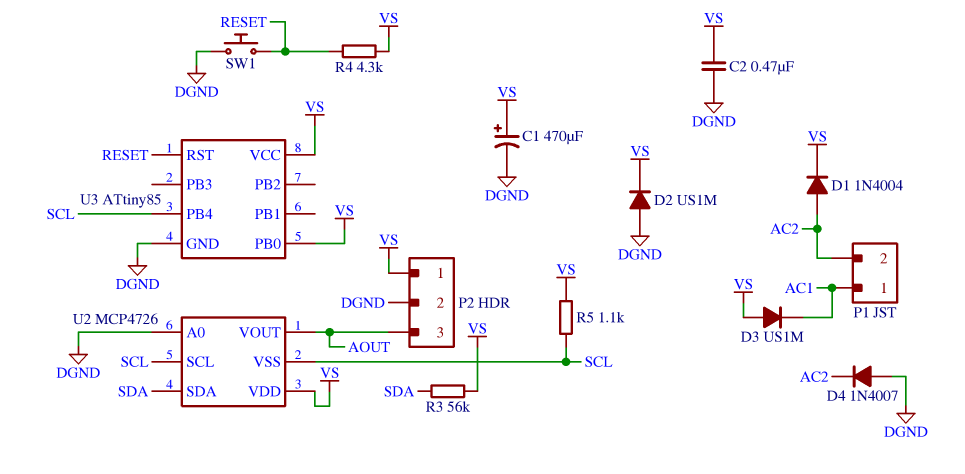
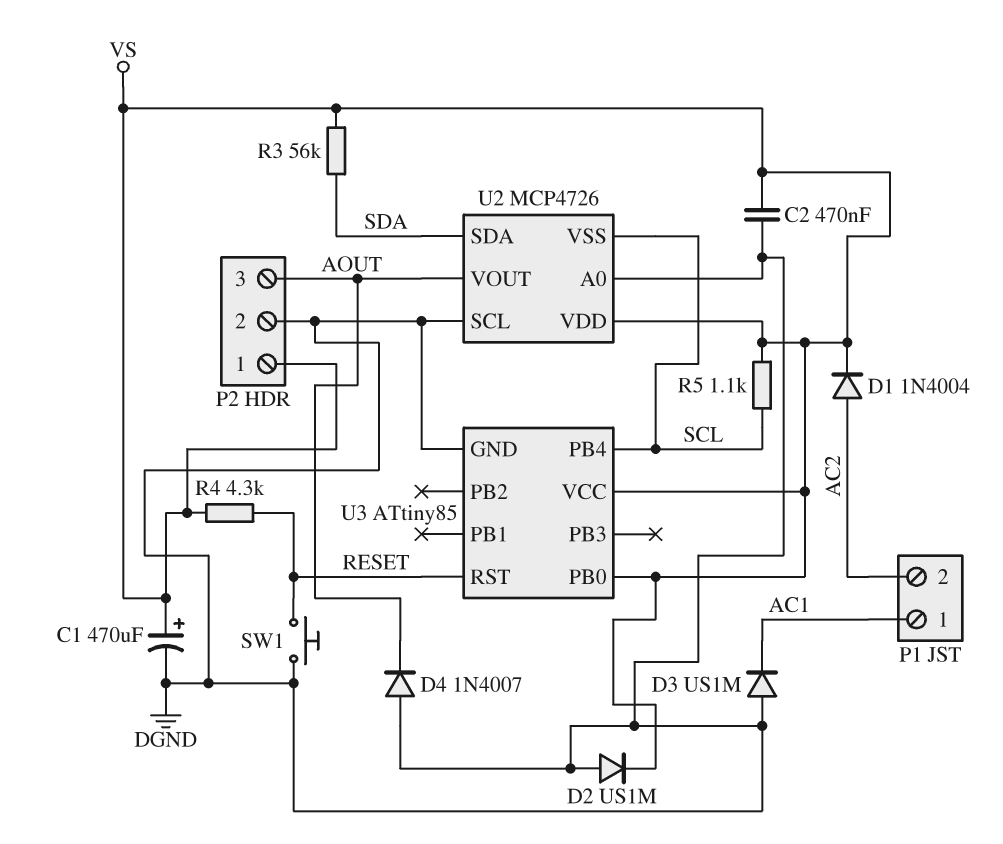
D3: diode US1M (A VS, K AC1) -> diode US1M (A DGND, K AC1)
D4: diode 1N4007 (A DGND, K AC2) -> diode 1N4007 (A DGND, K AOUT)
U2 pin SCL: SCL -> DGND

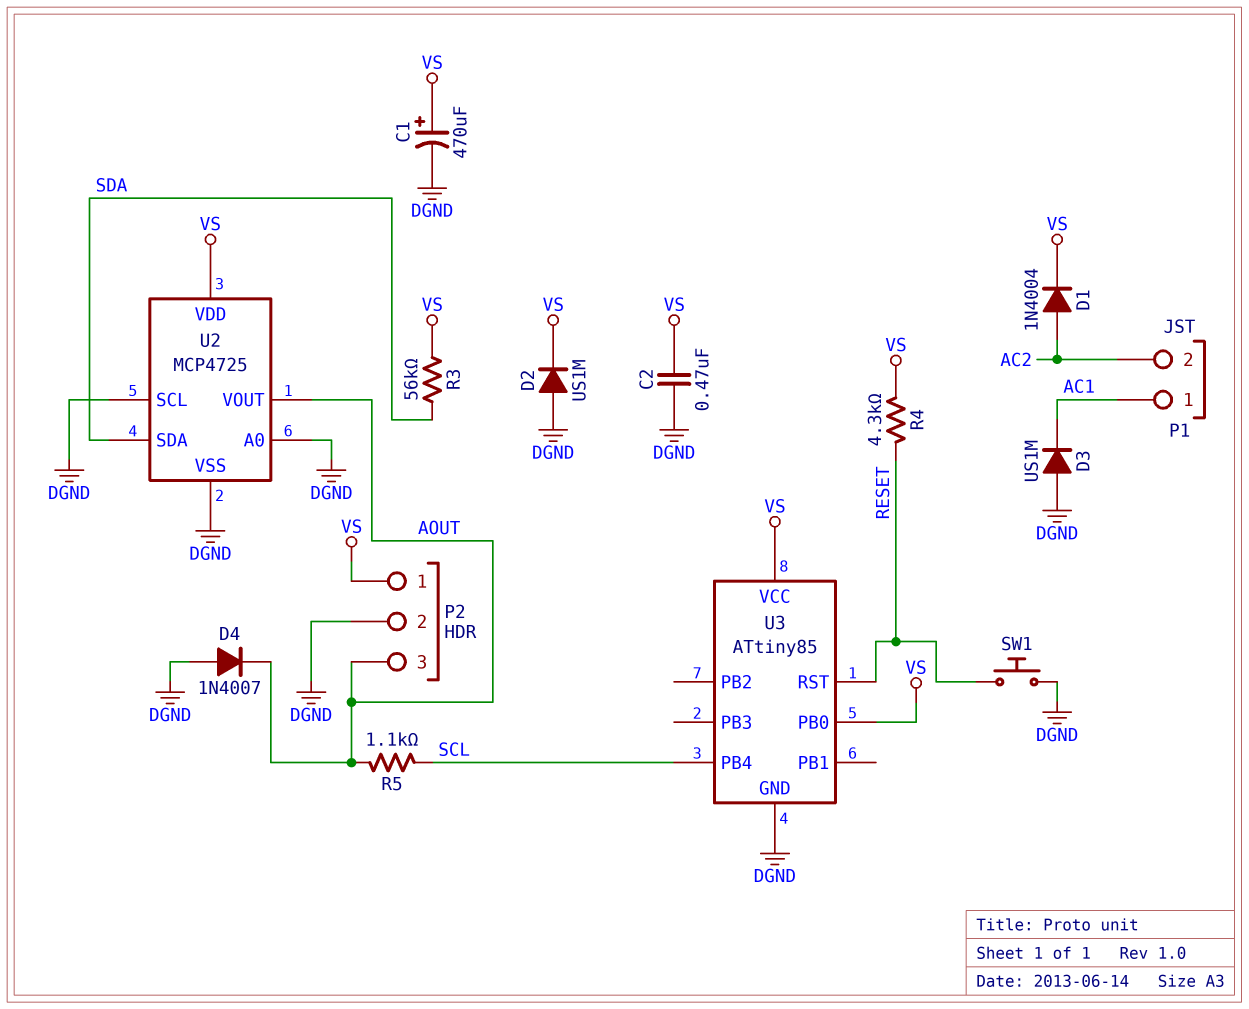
R5: 1.1k (SCL, VS) -> 1.1k (AOUT, SCL)
U2: MCP4726 -> MCP4725
U2 pin VSS: SCL -> DGND

